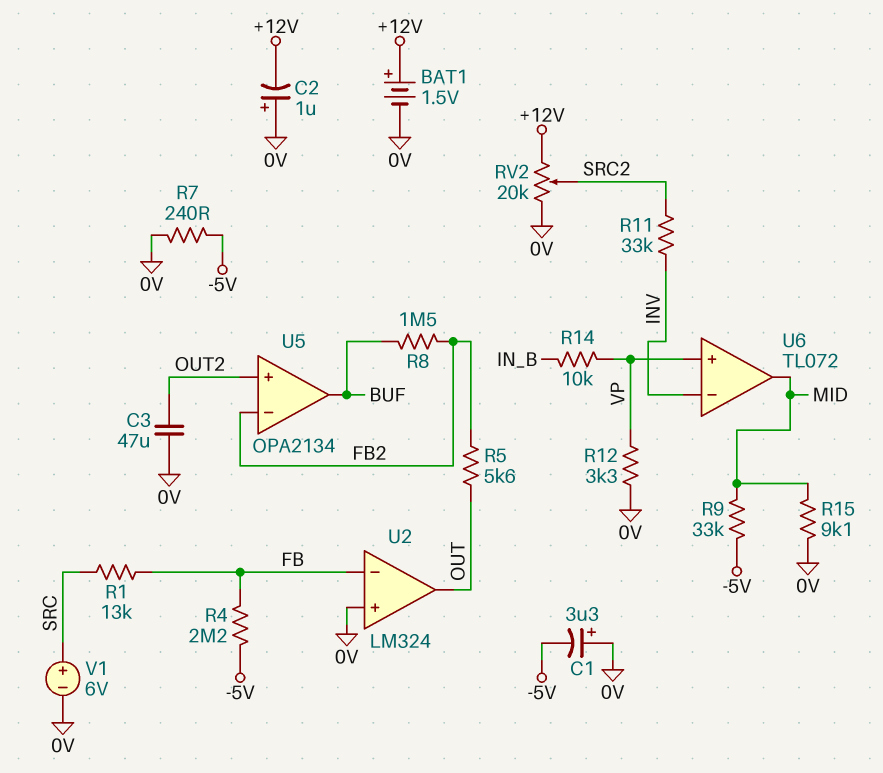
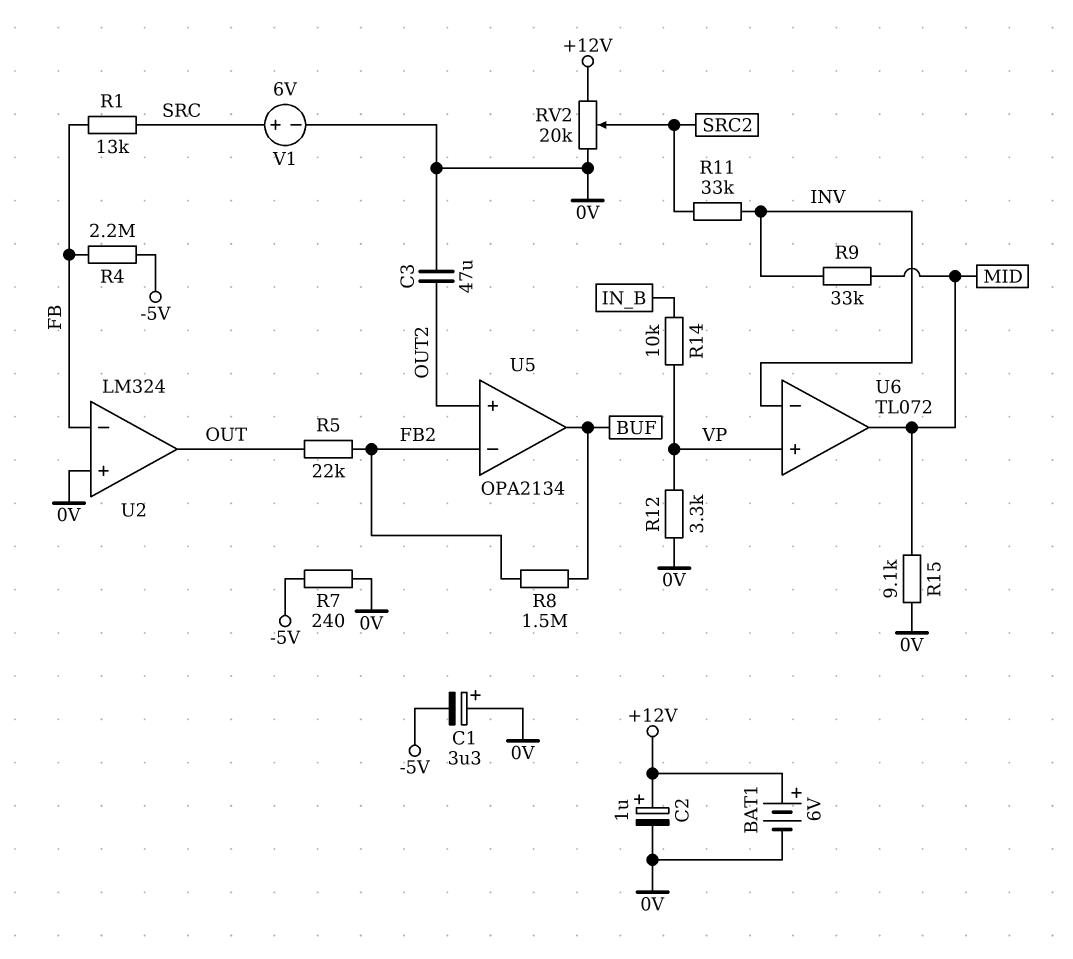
BAT1: 1.5V (plus +12V, minus 0V) -> 6V (plus +12V, minus 0V)
C2: 1uF (plus 0V, minus +12V) -> 1uF (plus +12V, minus 0V)
R5: 5.6k (FB2, OUT) -> 22k (FB2, OUT)
R9: 33k (-5V, MID) -> 33k (INV, MID)

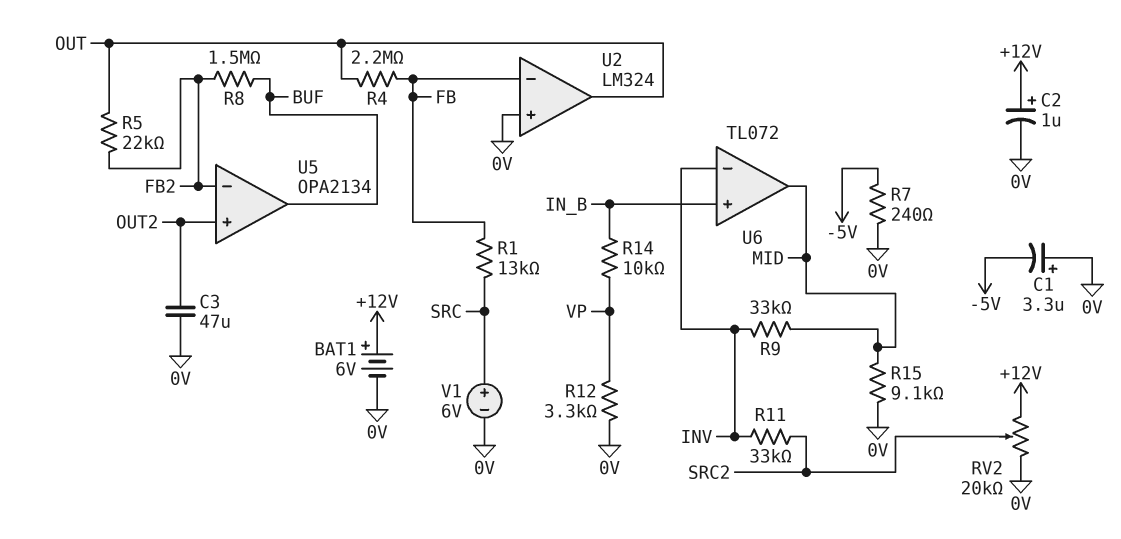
R4: 2.2M (-5V, FB) -> 2.2M (FB, OUT)
U6 pin in+: VP -> IN_B

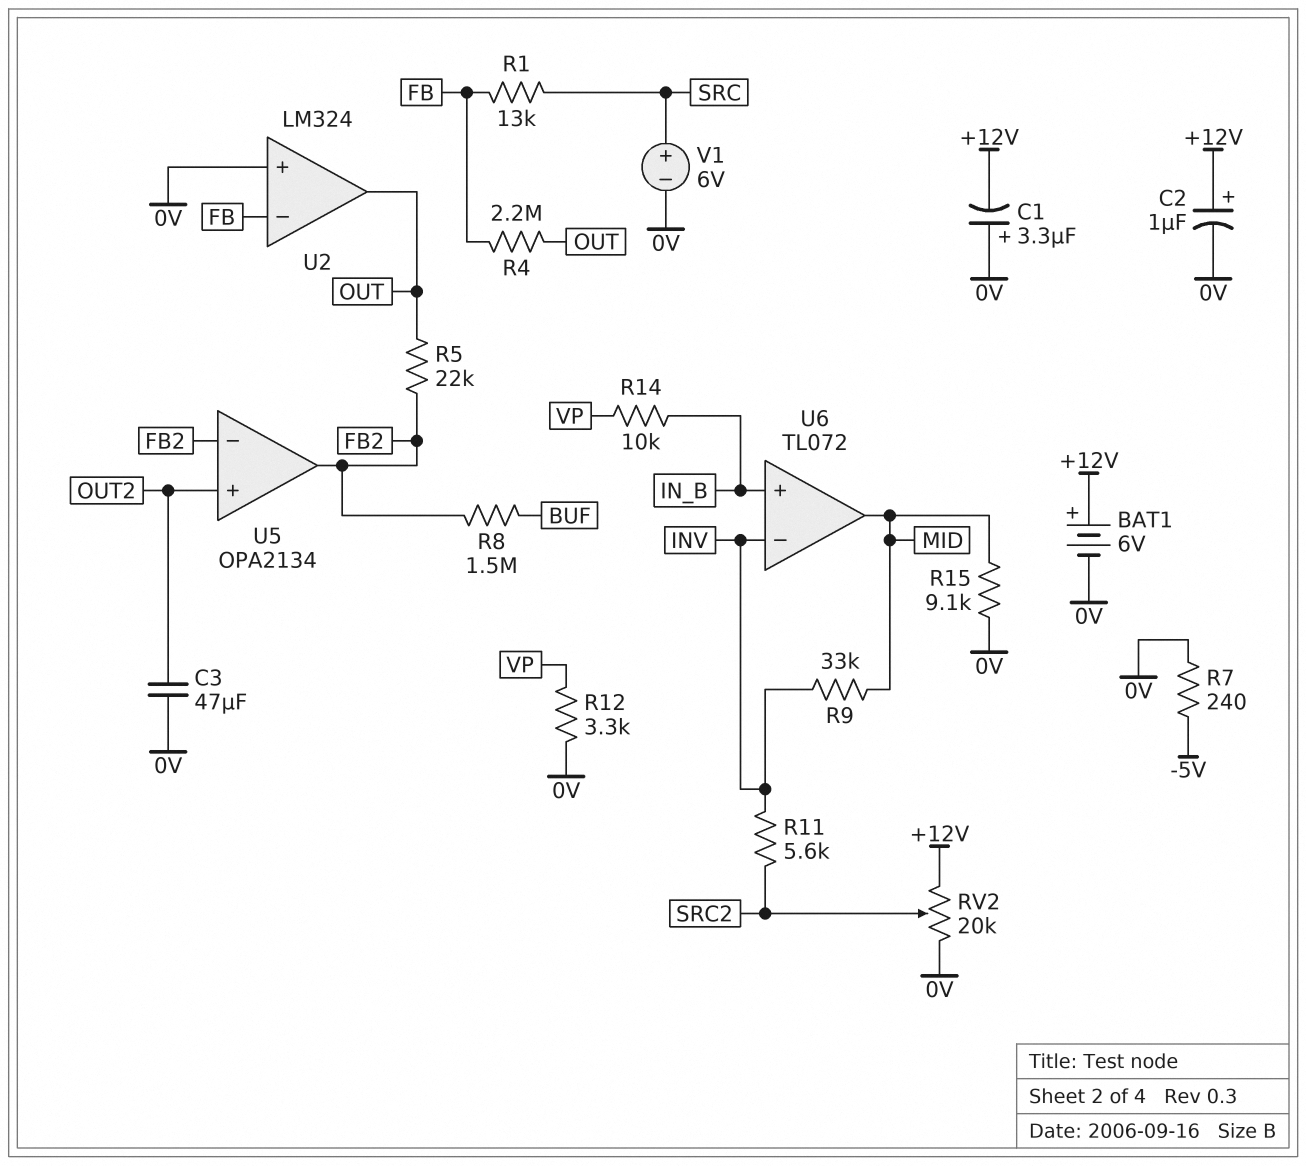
C1: 3.3uF (plus 0V, minus -5V) -> 3.3uF (plus 0V, minus +12V)
R11: 33k (INV, SRC2) -> 5.6k (INV, SRC2)
U5 pin out: BUF -> FB2

